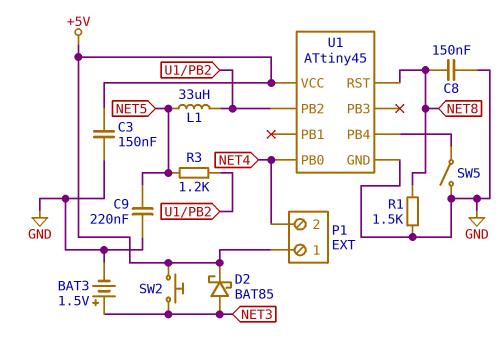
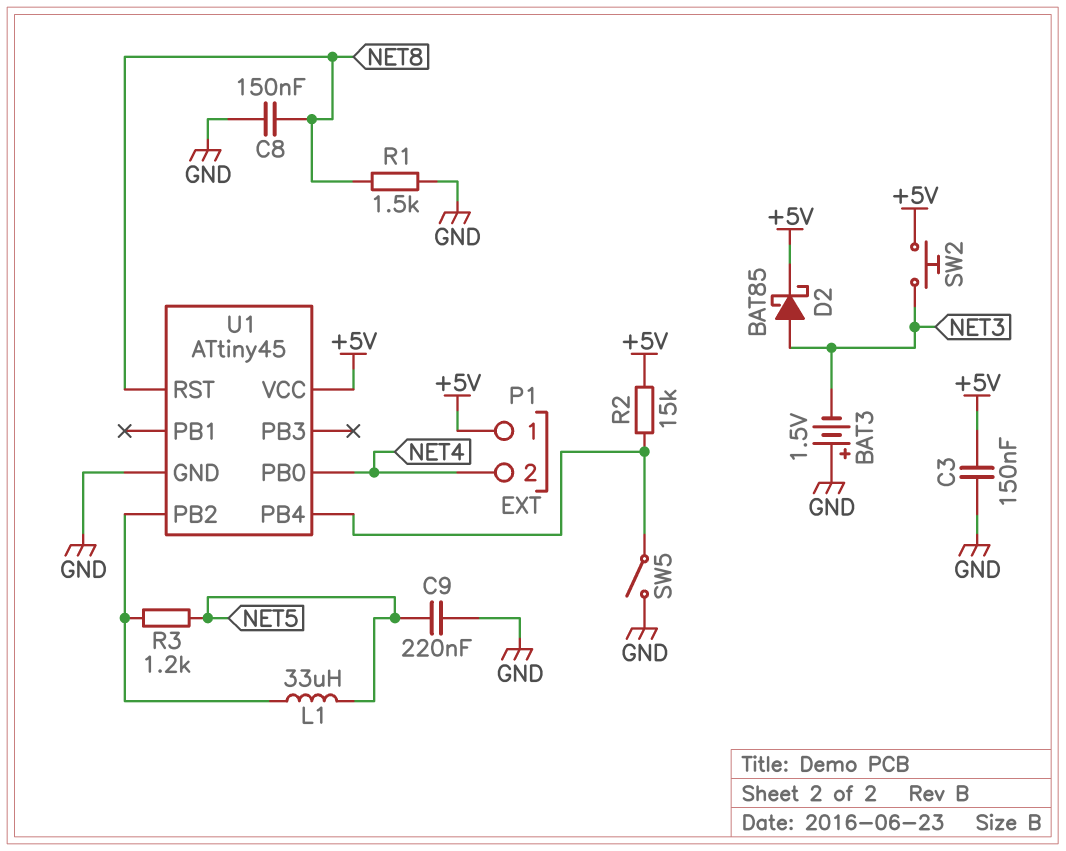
BAT3: 1.5V (plus NET3, minus GND) -> 1.5V (plus GND, minus NET3)
R2: none -> 15k (+5V, U1/PB4)

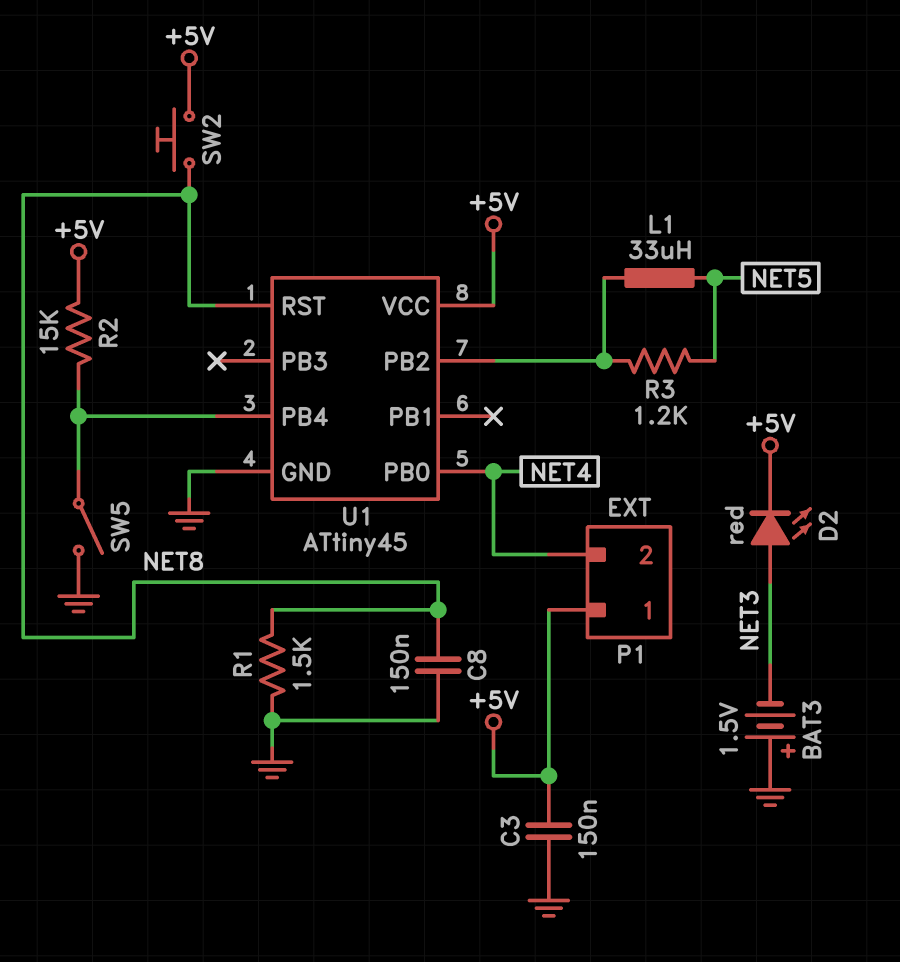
C9: 220nF (GND, NET5) -> none
D2: schottky BAT85 (A NET3, K +5V) -> LED red (A NET3, K +5V)
SW2: button (+5V, NET3) -> button (+5V, NET8)

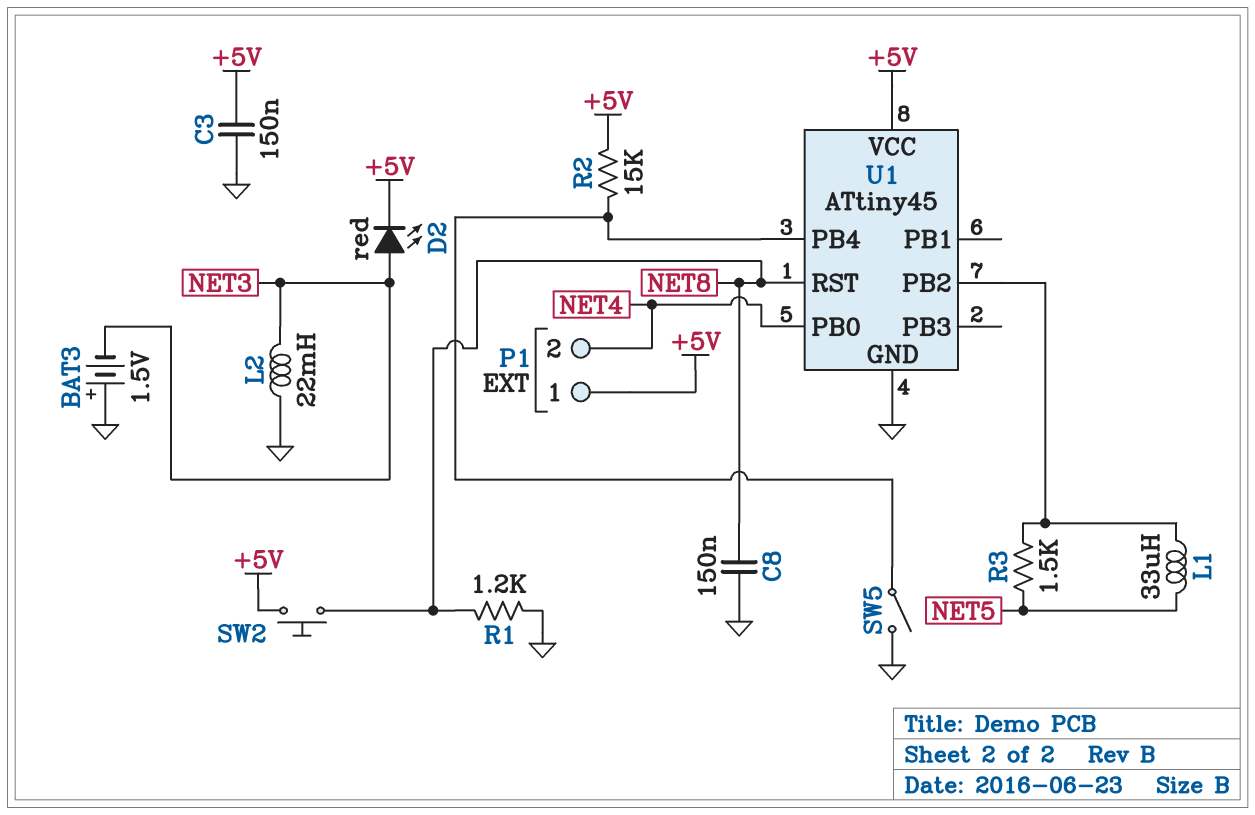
L2: none -> 22mH (GND, NET3)
R1: 1.5k (GND, NET8) -> 1.2k (GND, NET8)
R3: 1.2k (NET5, U1/PB2) -> 1.5k (NET5, U1/PB2)

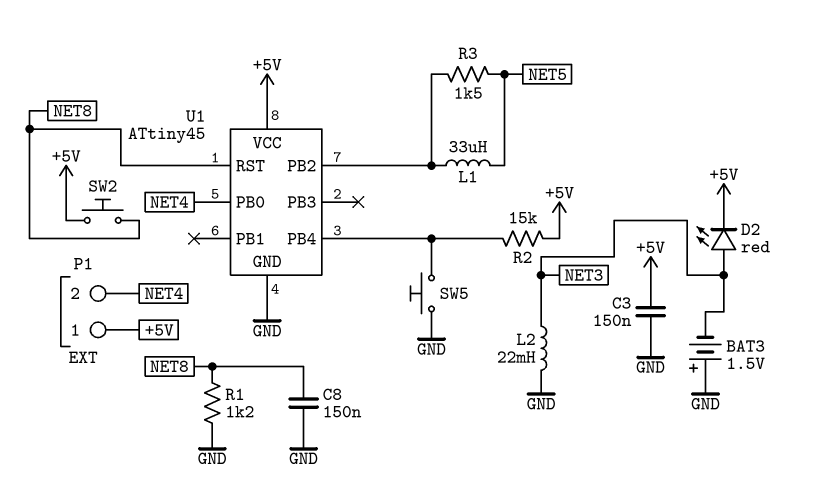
SW5: switch (GND, U1/PB4) -> button (GND, U1/PB4)

